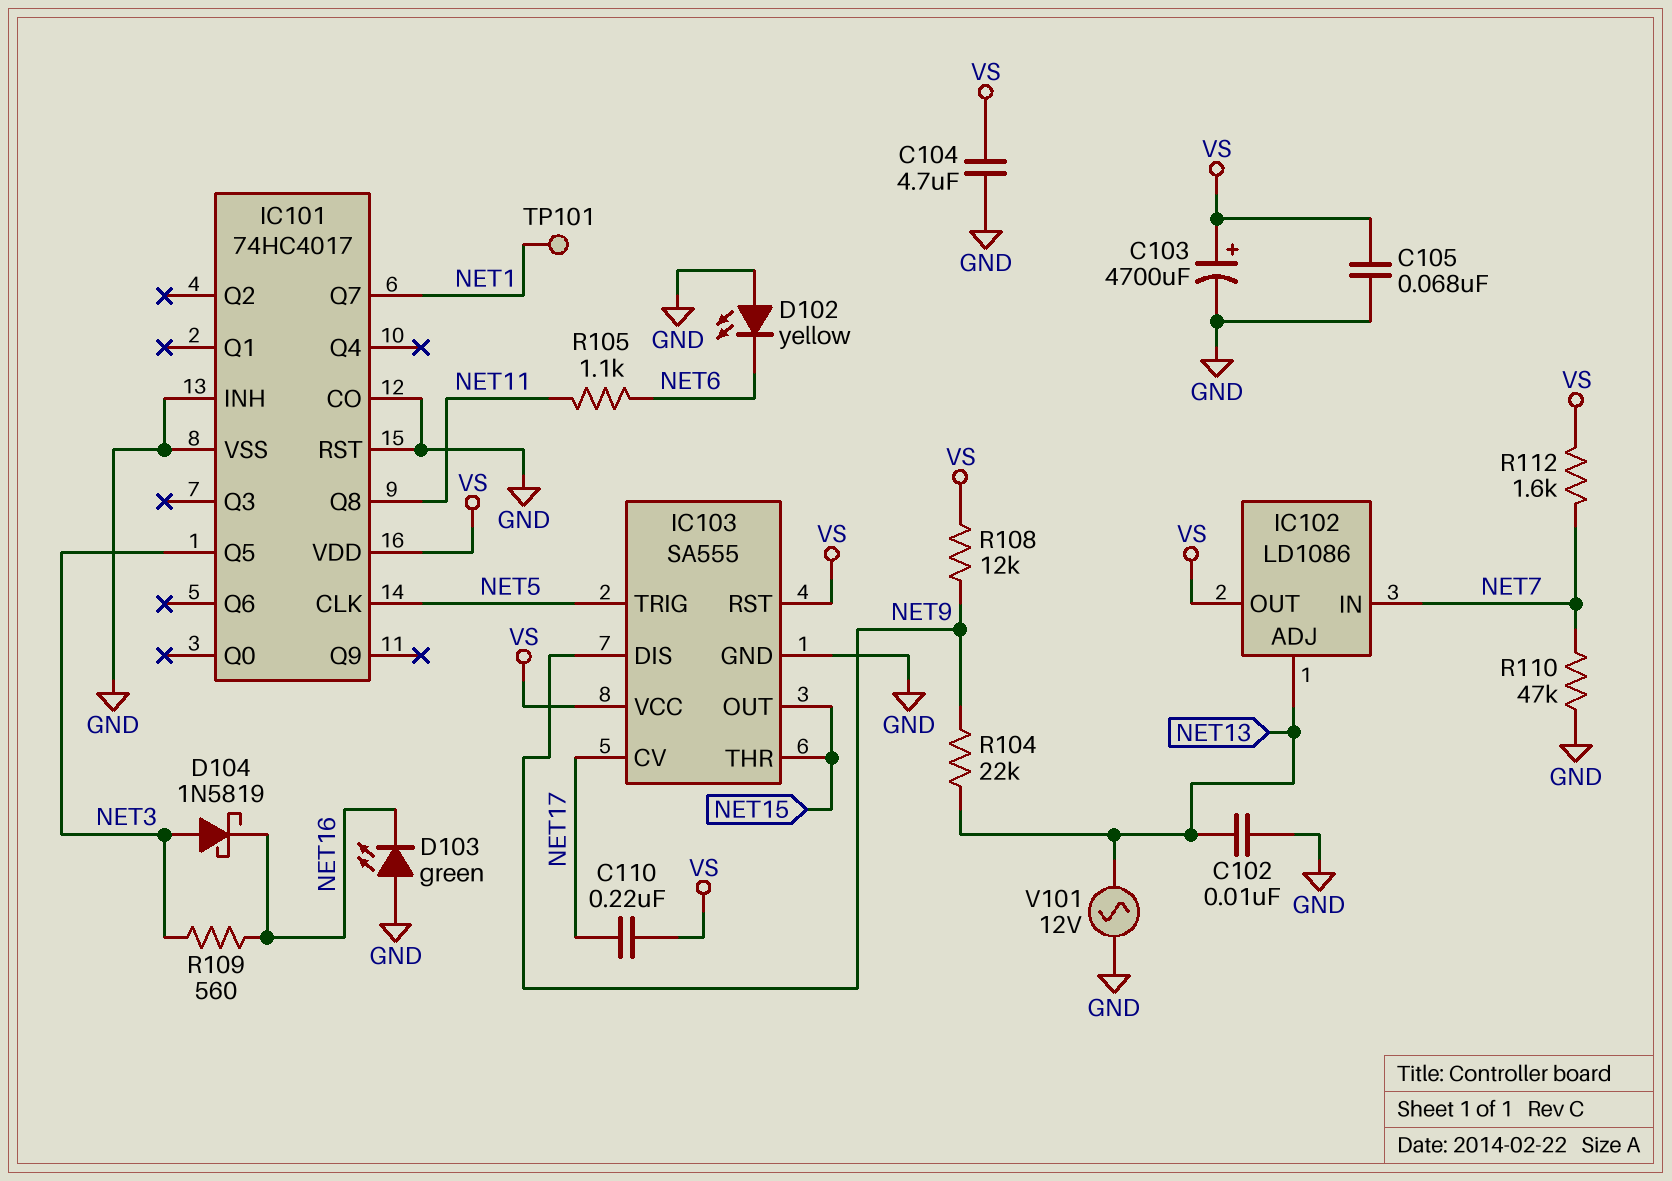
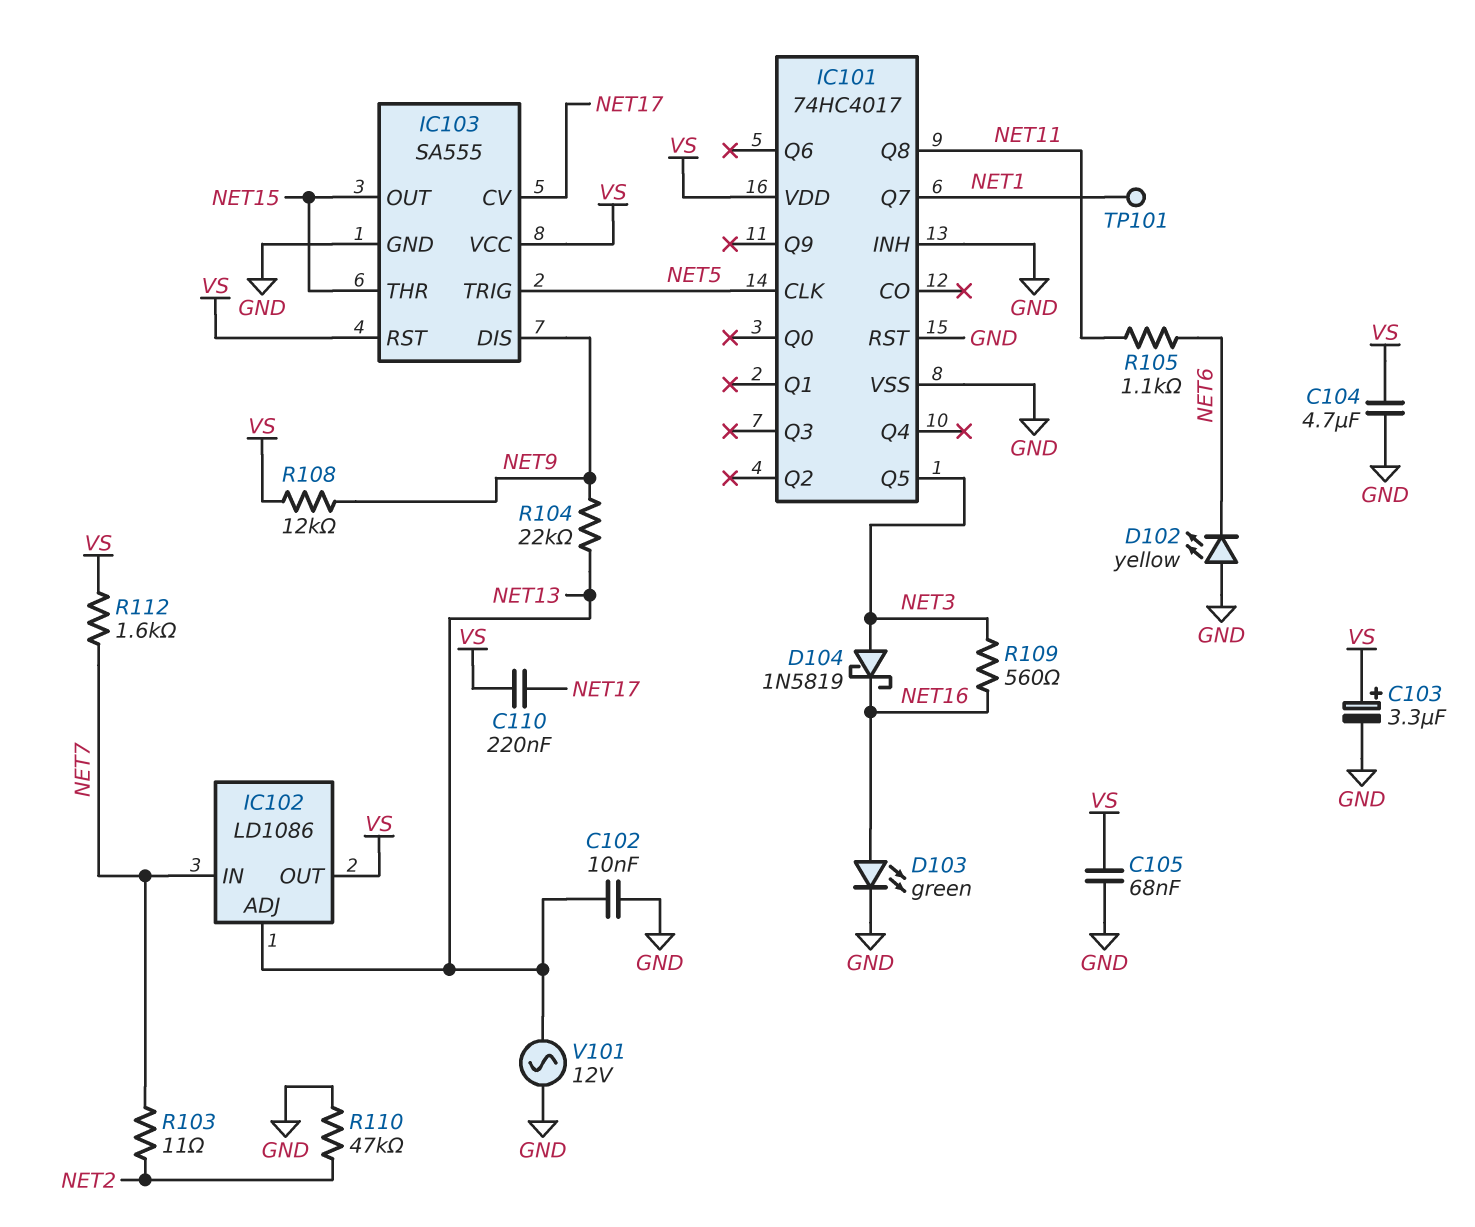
C103: 4700uF (plus VS, minus GND) -> 3.3uF (plus VS, minus GND)
D103: LED green (A GND, K NET16) -> LED green (A NET16, K GND)
IC101 pin CO: GND -> none
R103: none -> 11 (NET2, NET7)
R110: 47k (GND, NET7) -> 47k (GND, NET2)

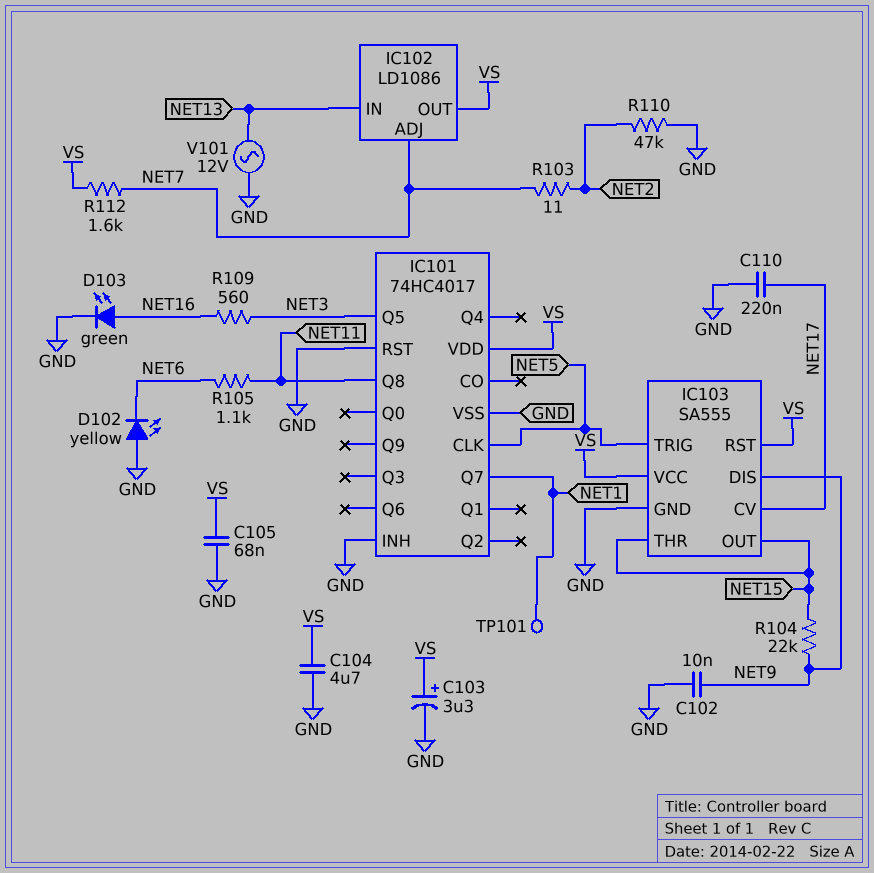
C102: 10nF (GND, NET13) -> 10nF (GND, NET9)
C110: 220nF (NET17, VS) -> 220nF (GND, NET17)
D104: schottky 1N5819 (A NET3, K NET16) -> none
IC102 pin ADJ: NET13 -> NET7
IC102 pin IN: NET7 -> NET13
R104: 22k (NET9, NET13) -> 22k (NET9, NET15)
R108: 12k (NET9, VS) -> none

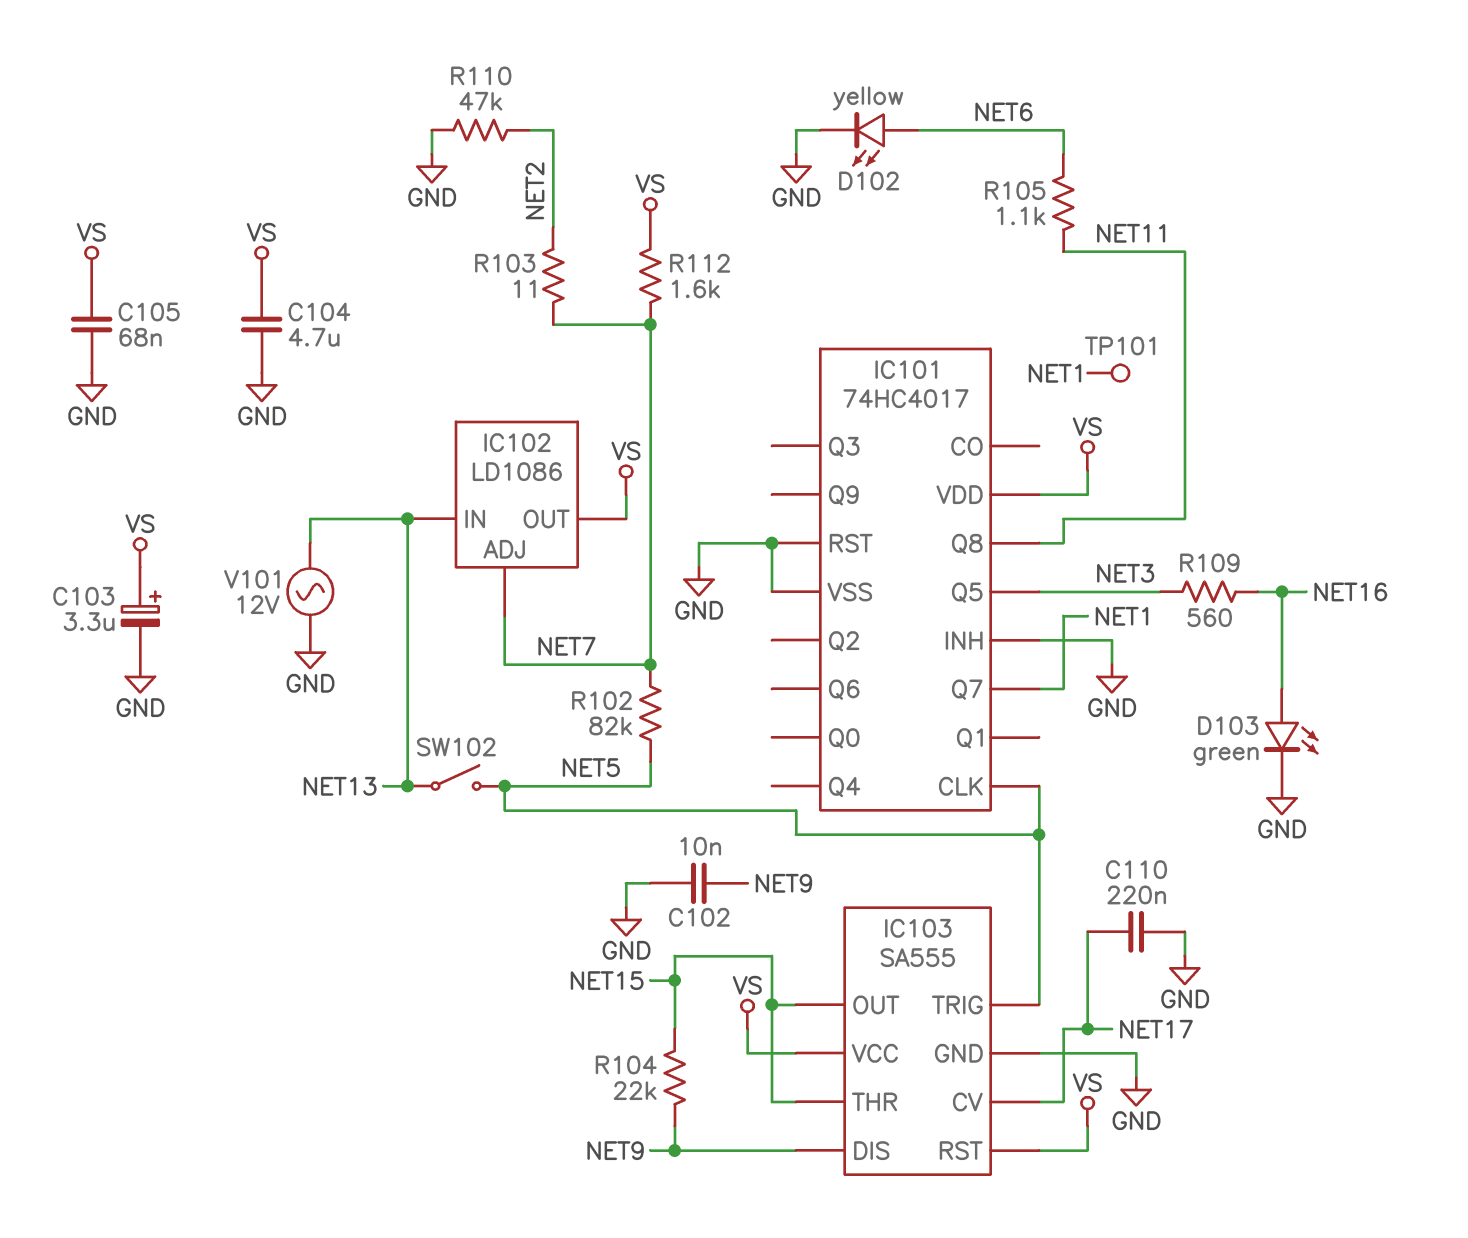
D102: LED yellow (A GND, K NET6) -> LED yellow (A NET6, K GND)
R102: none -> 82k (NET5, NET7)
SW102: none -> switch (NET5, NET13)

